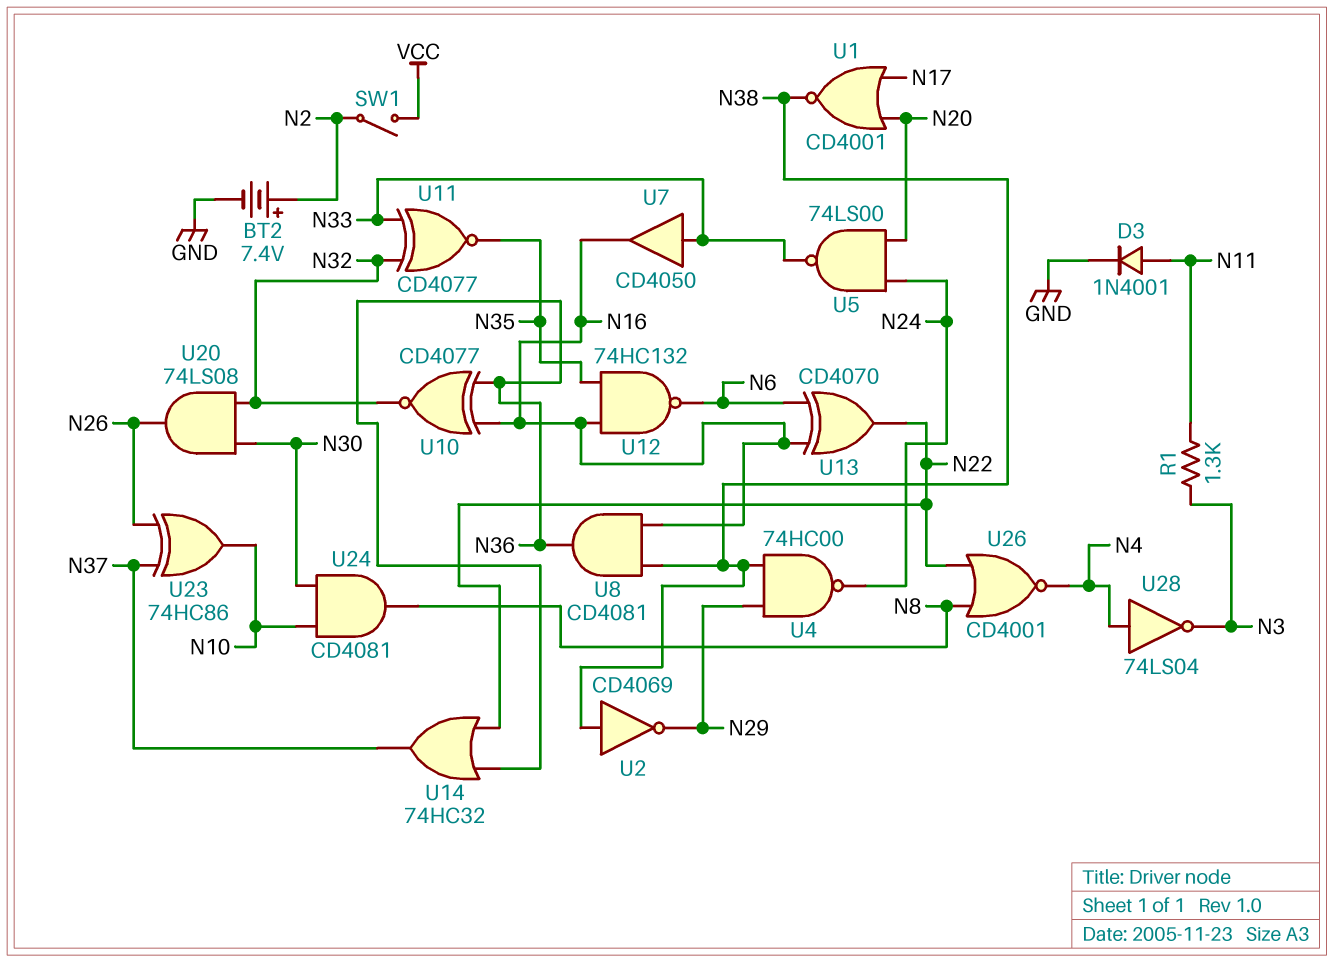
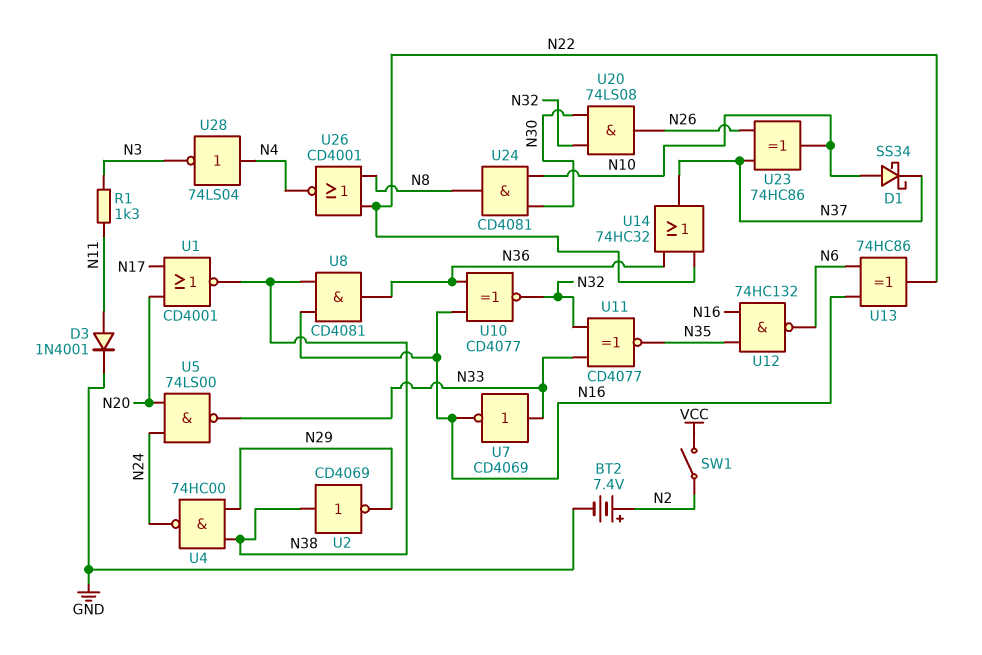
D1: none -> schottky SS34 (A N10, K N37)
U7: buffer CD4050 (in N33, out N16) -> NOT CD4069 (in N33, out N16)
U13: XOR CD4070 (in N6, in N16, out N22) -> XOR 74HC86 (in N6, in N16, out N22)

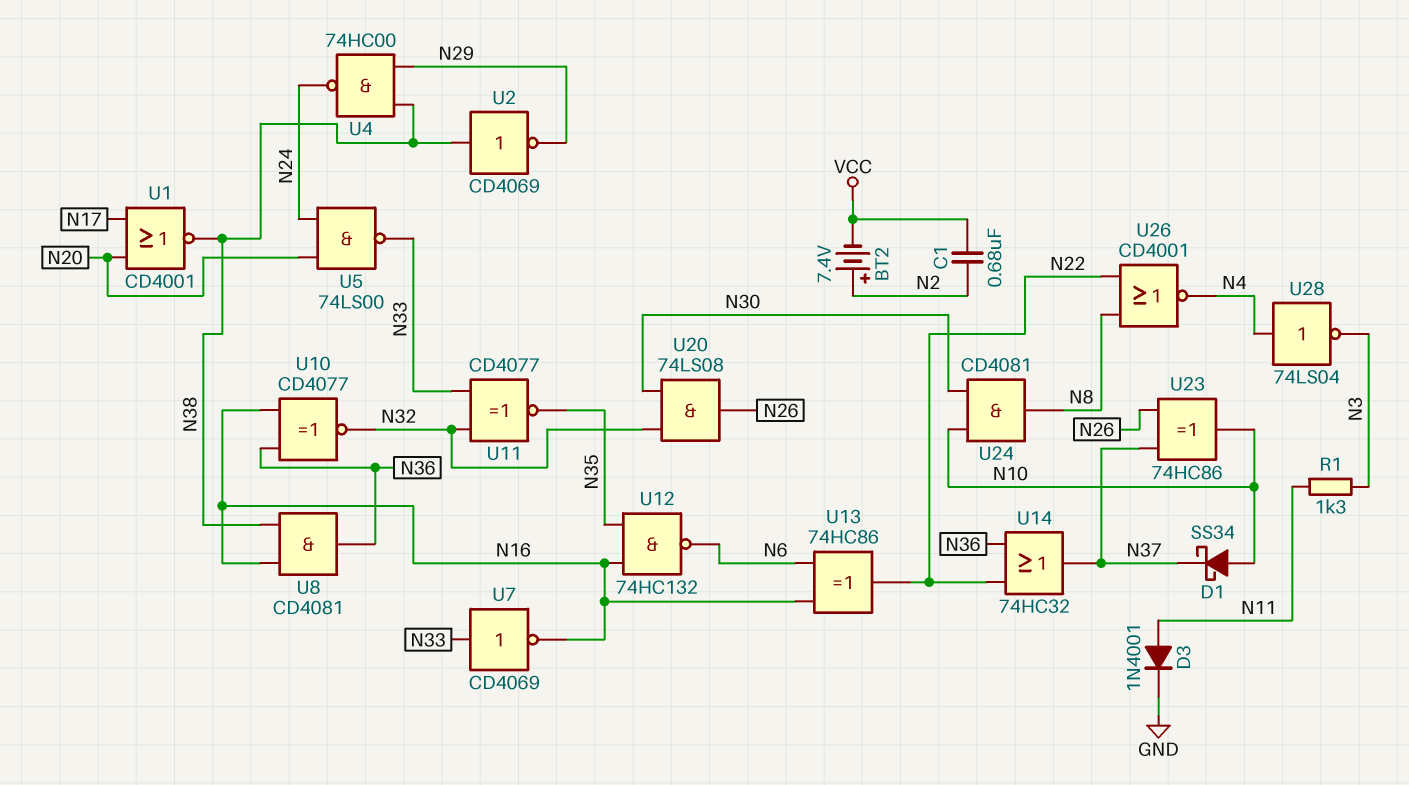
BT2: 7.4V (plus N2, minus GND) -> 7.4V (plus N2, minus VCC)
C1: none -> 680nF (N2, VCC)
SW1: switch (N2, VCC) -> none

